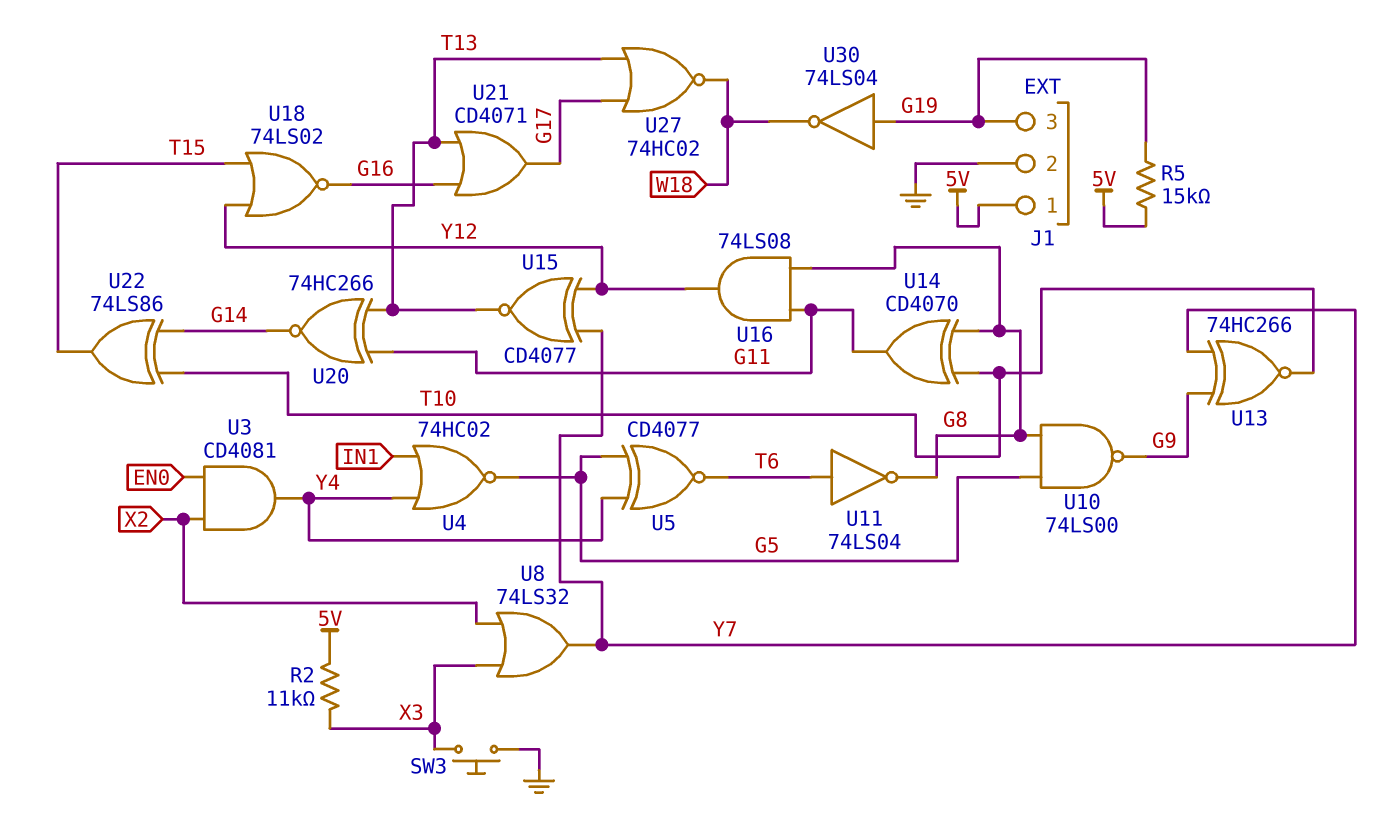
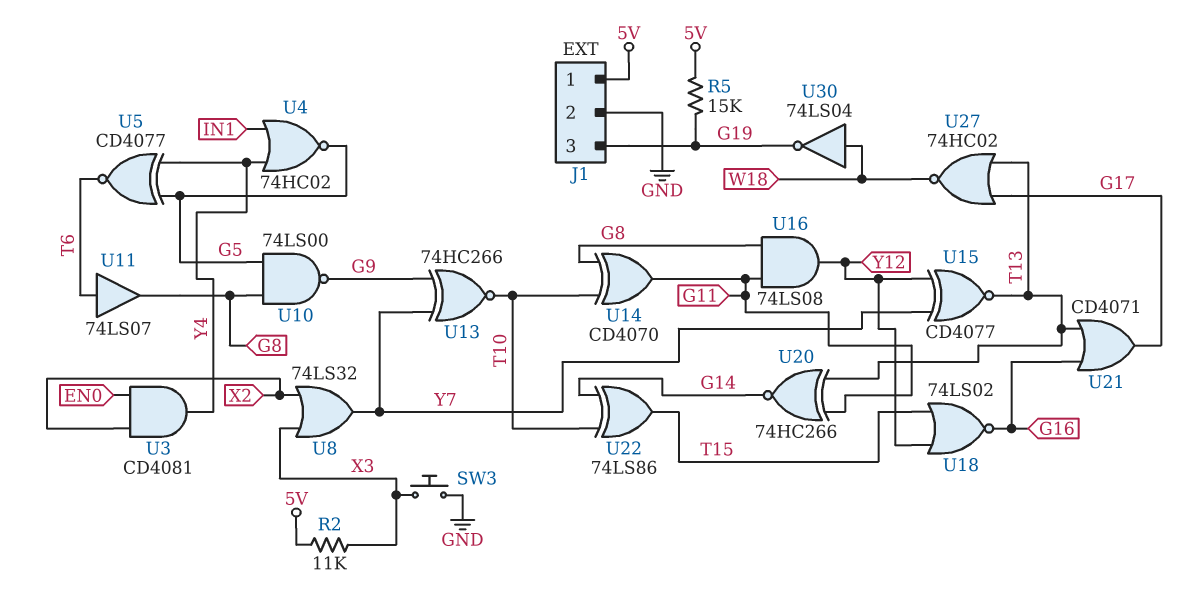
U11: NOT 74LS04 (in T6, out G8) -> buffer 74LS07 (in T6, out G8)
U30: NOT 74LS04 (in G19, out W18) -> NOT 74LS04 (in W18, out G19)

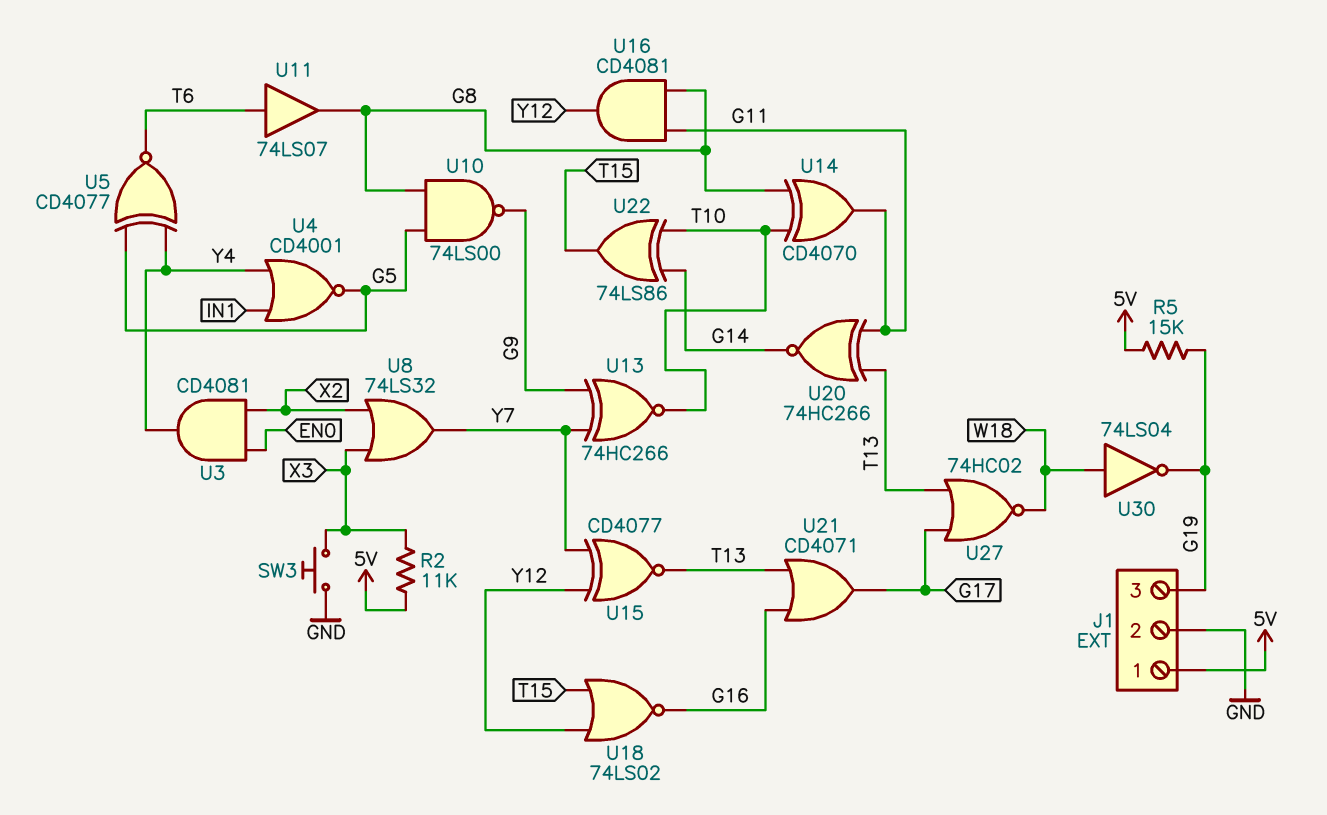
U4: NOR 74HC02 (in IN1, in Y4, out G5) -> NOR CD4001 (in IN1, in Y4, out G5)
U16: AND 74LS08 (in G8, in G11, out Y12) -> AND CD4081 (in G8, in G11, out Y12)

